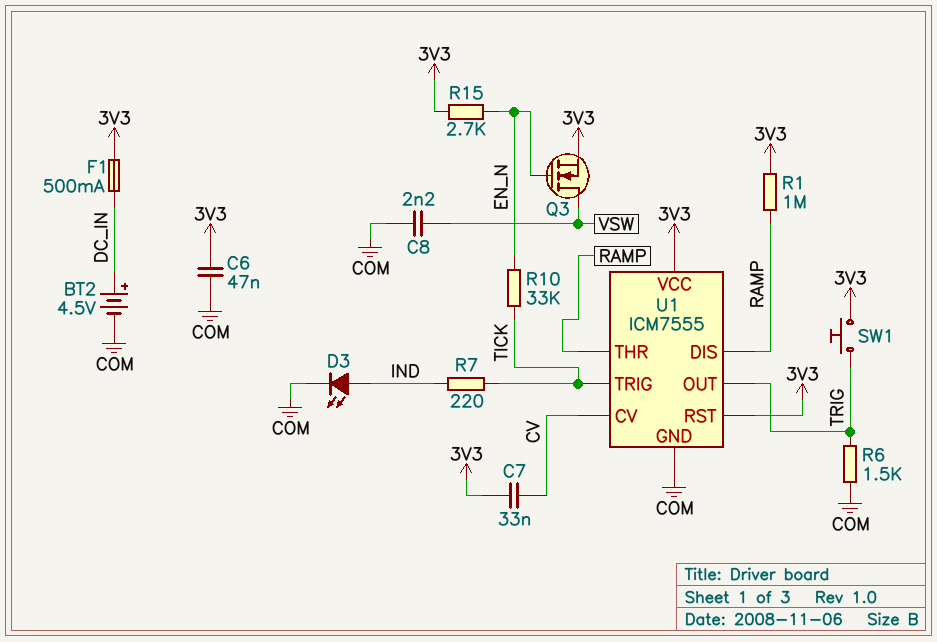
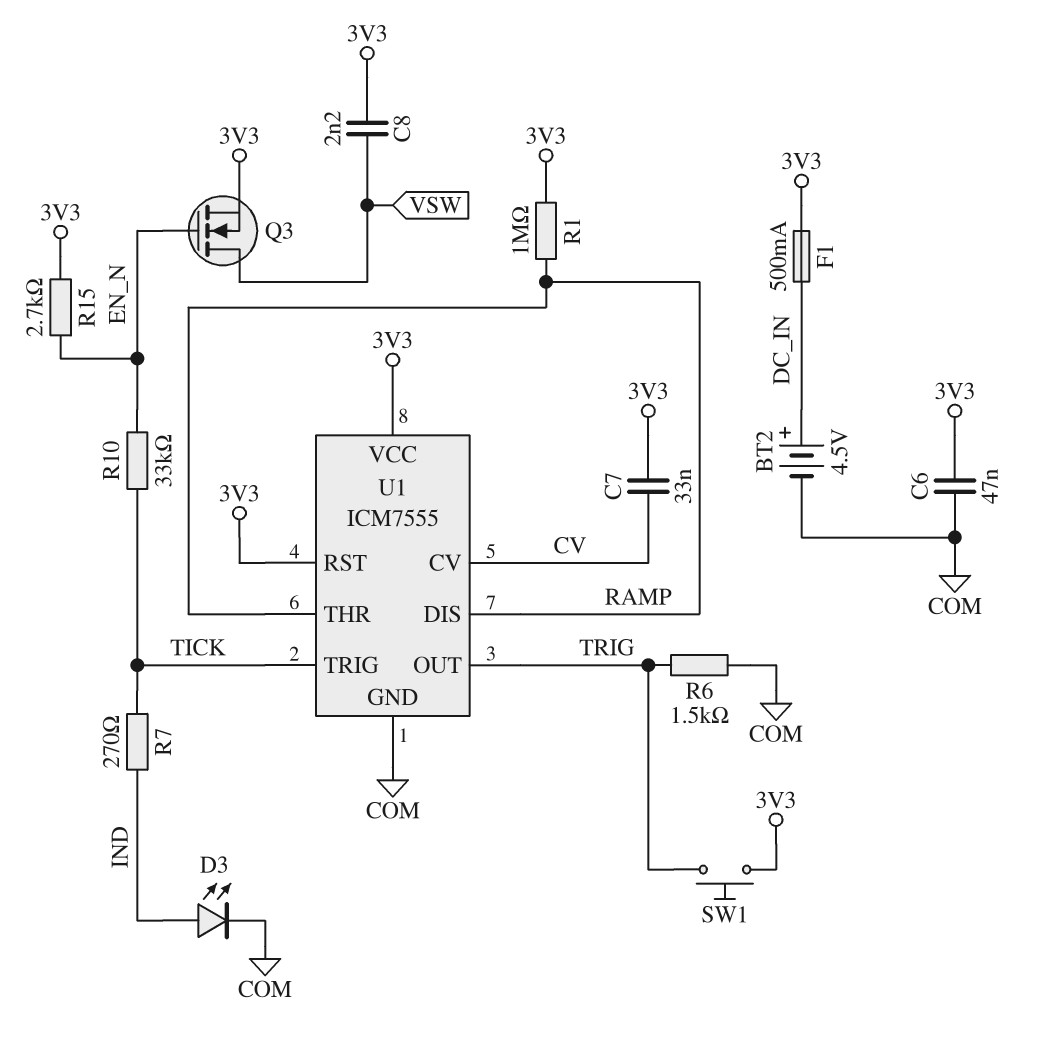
C8: 2.2nF (COM, VSW) -> 2.2nF (3V3, VSW)
R7: 220 (IND, TICK) -> 270 (IND, TICK)

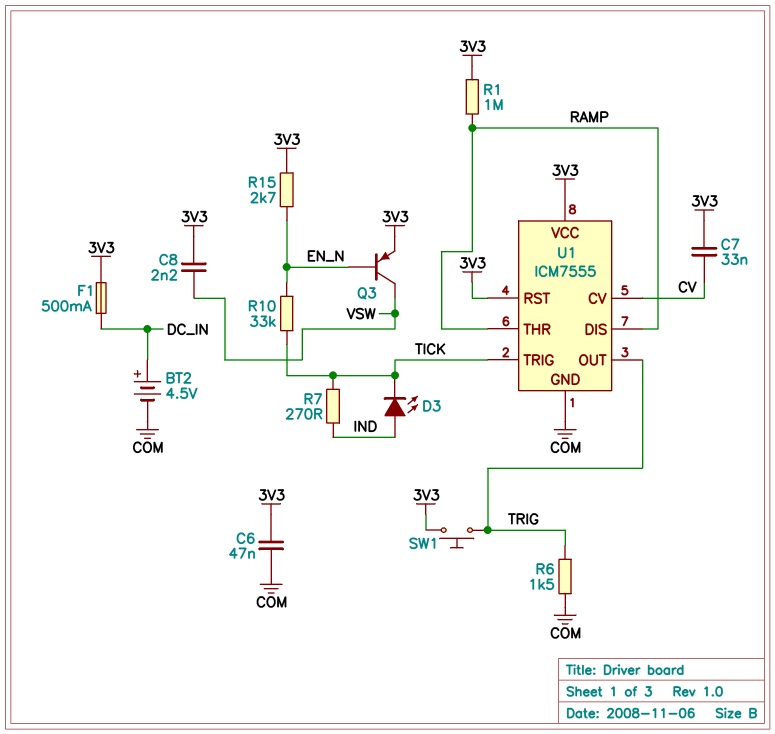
D3: LED (A IND, K COM) -> LED (A IND, K TICK)
Q3: NMOS (G EN_N, D VSW, S 3V3) -> PNP (B EN_N, C VSW, E 3V3)

